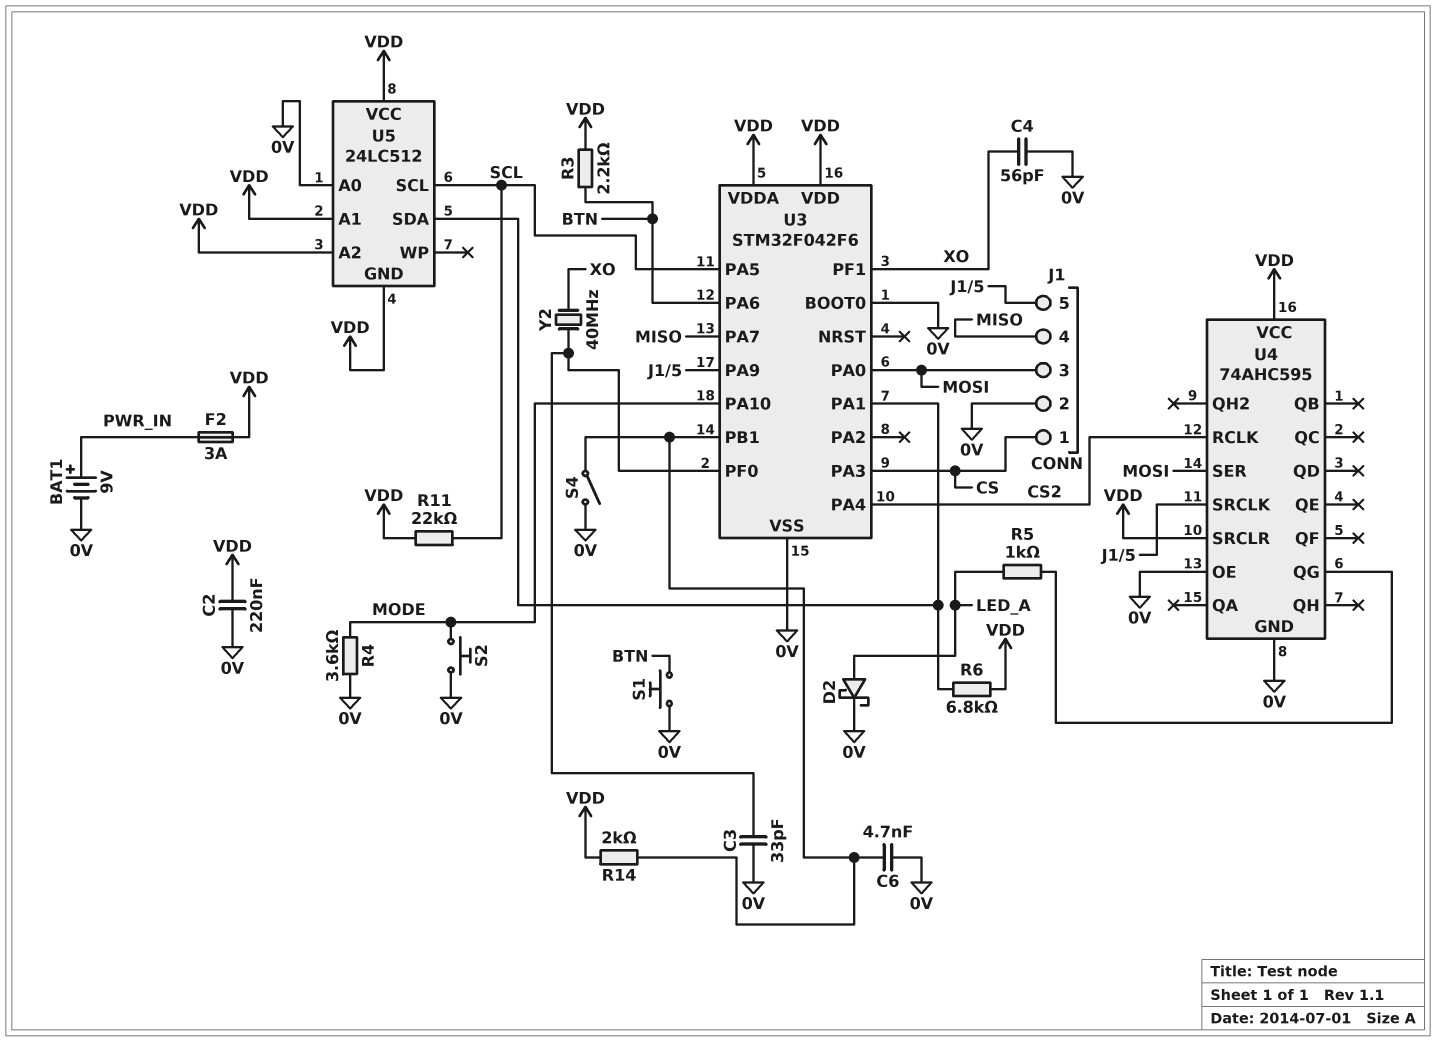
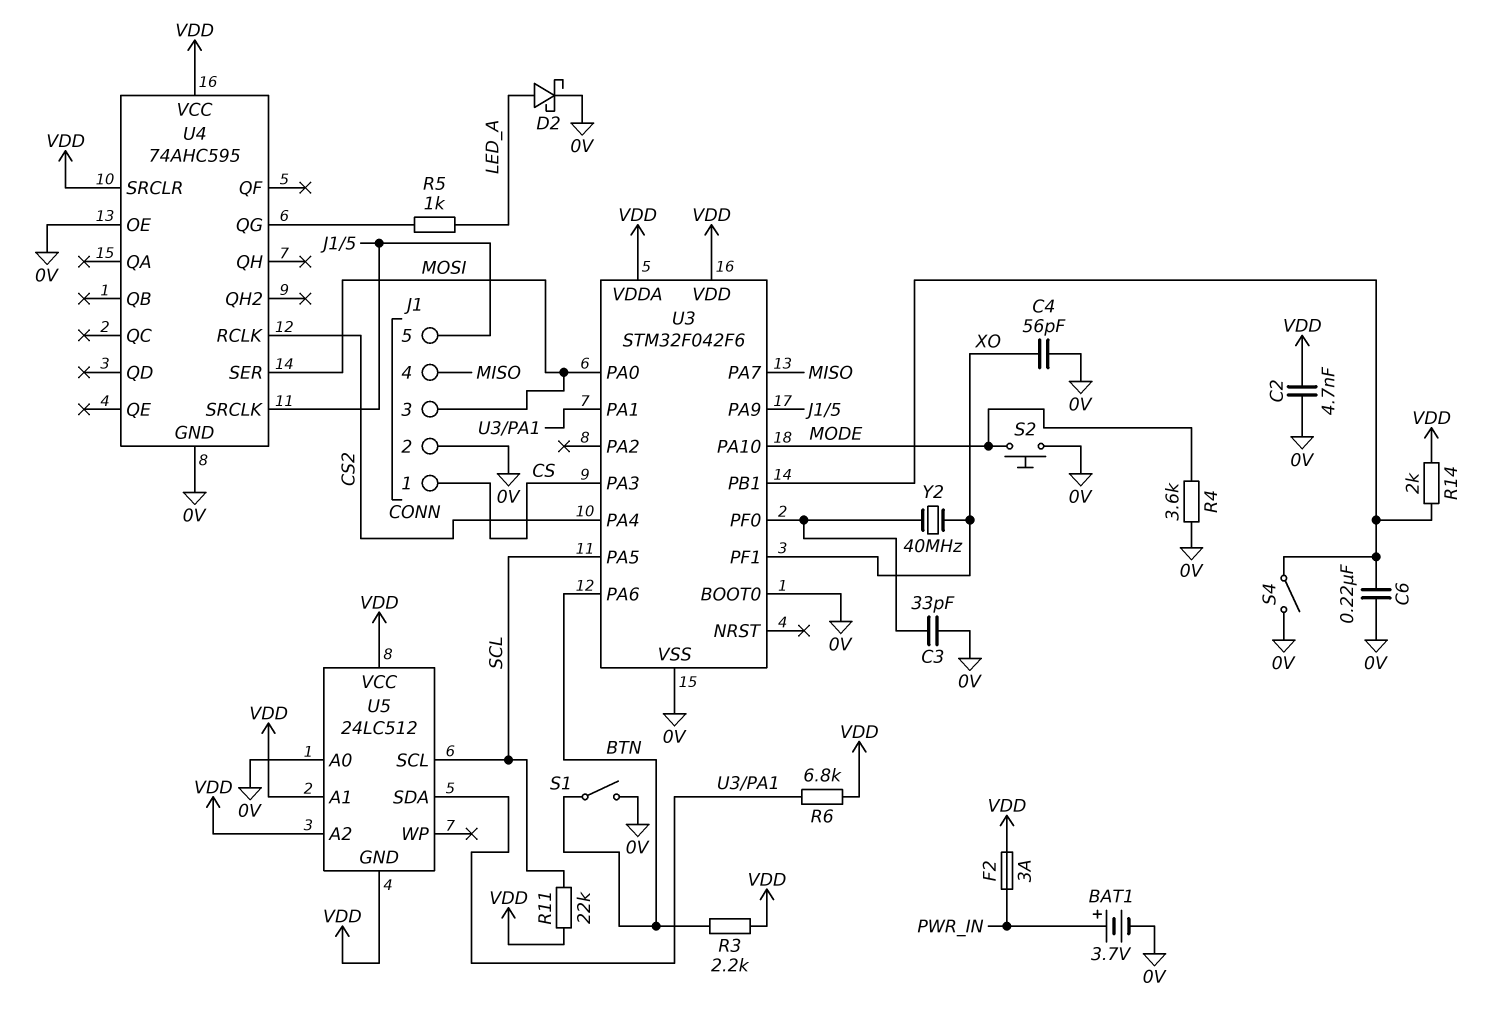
BAT1: 9V (plus PWR_IN, minus 0V) -> 3.7V (plus PWR_IN, minus 0V)
C2: 220nF (0V, VDD) -> 4.7nF (0V, VDD)
C6: 4.7nF (0V, U3/PB1) -> 220nF (0V, U3/PB1)
S1: button (0V, BTN) -> switch (0V, BTN)

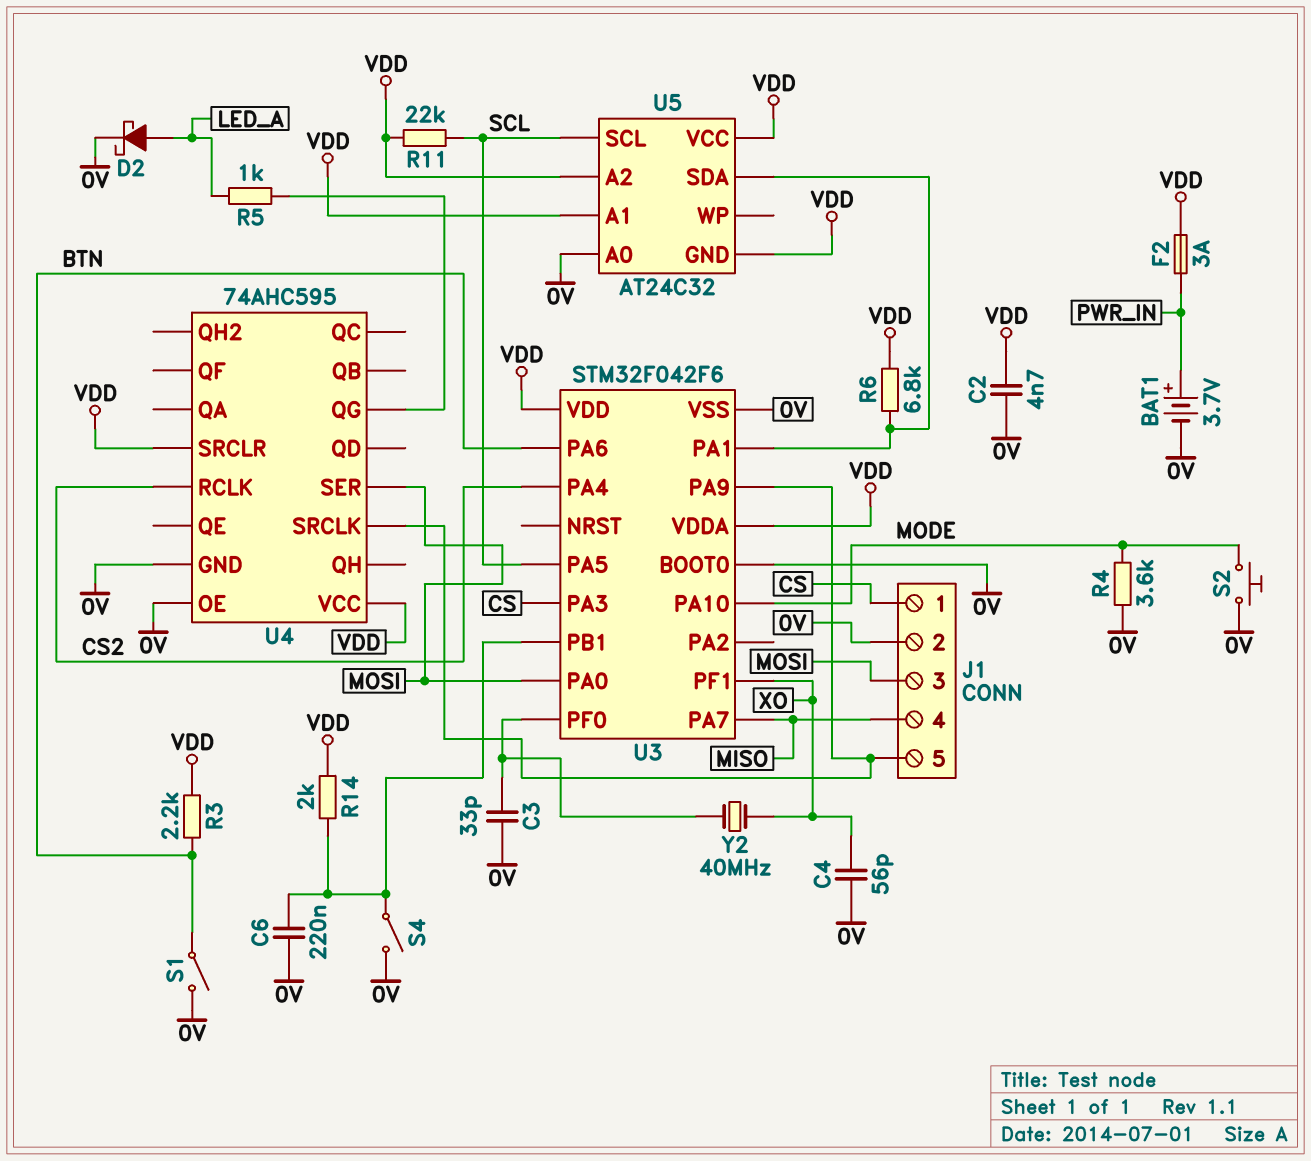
U5: 24LC512 -> AT24C32

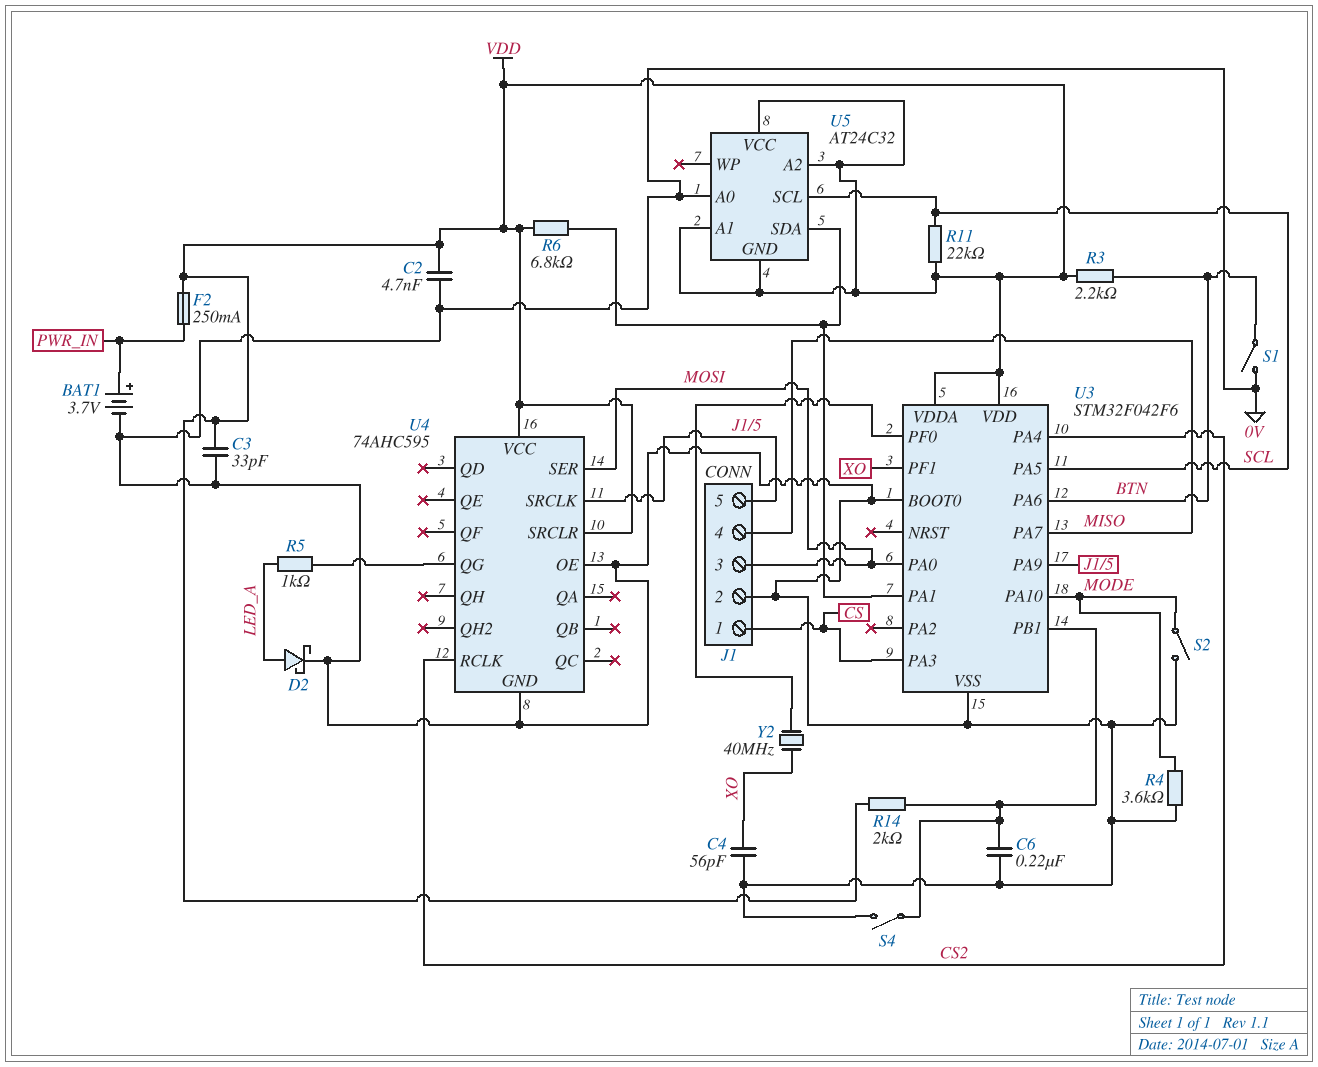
C3: 33pF (0V, U3/PF0) -> 33pF (0V, VDD)
F2: 3A (PWR_IN, VDD) -> 250mA (PWR_IN, VDD)
S2: button (0V, MODE) -> switch (0V, MODE)

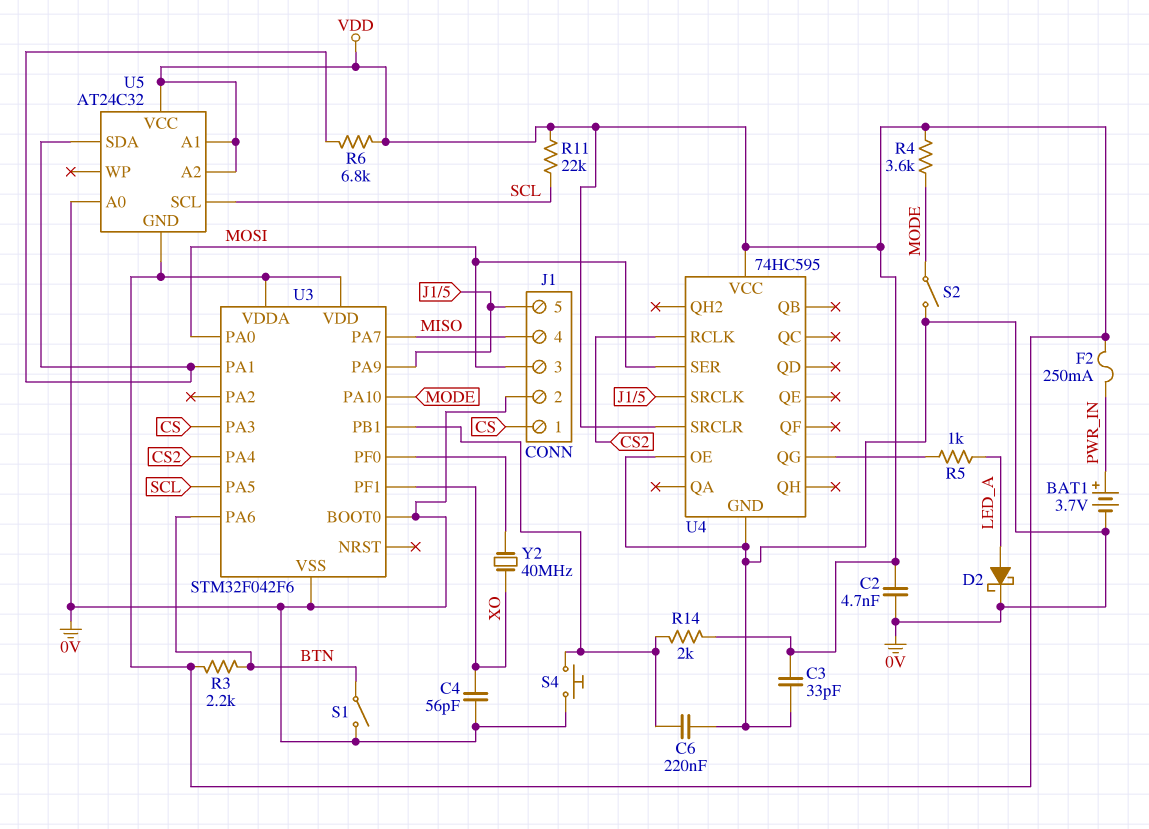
R4: 3.6k (0V, MODE) -> 3.6k (MODE, VDD)
S4: switch (0V, U3/PB1) -> button (0V, U3/PB1)
U4: 74AHC595 -> 74HC595

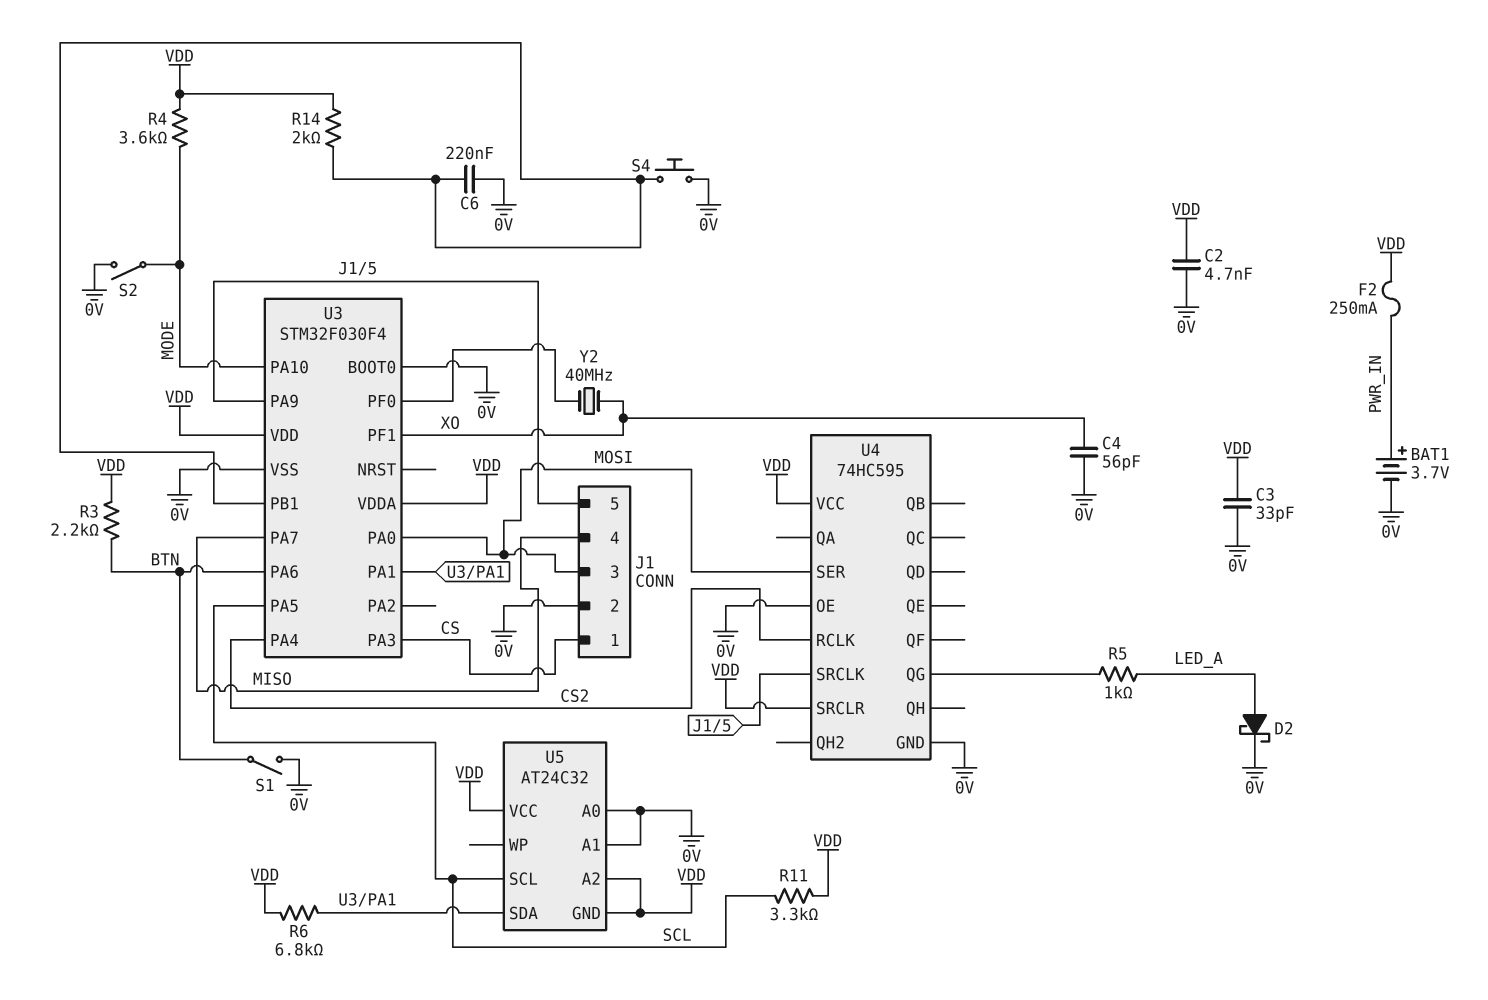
R11: 22k (SCL, VDD) -> 3.3k (SCL, VDD)
U3: STM32F042F6 -> STM32F030F4
U5 pin A1: VDD -> 0V

